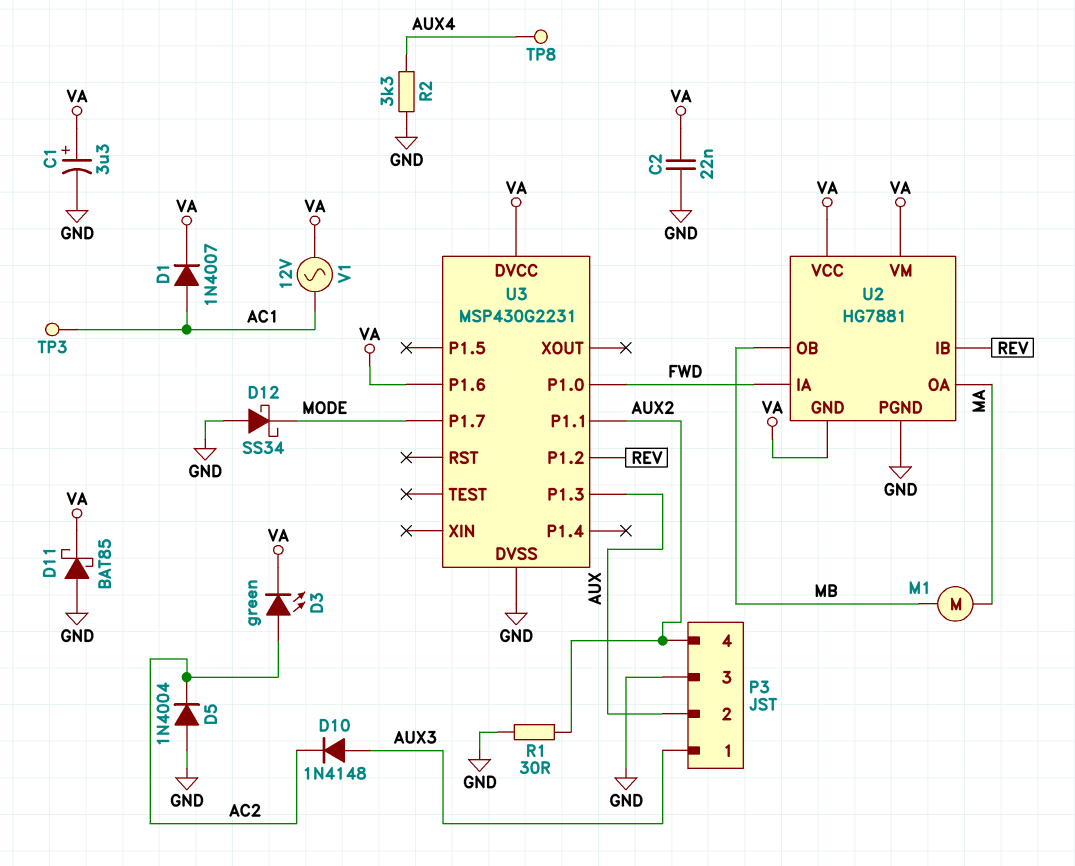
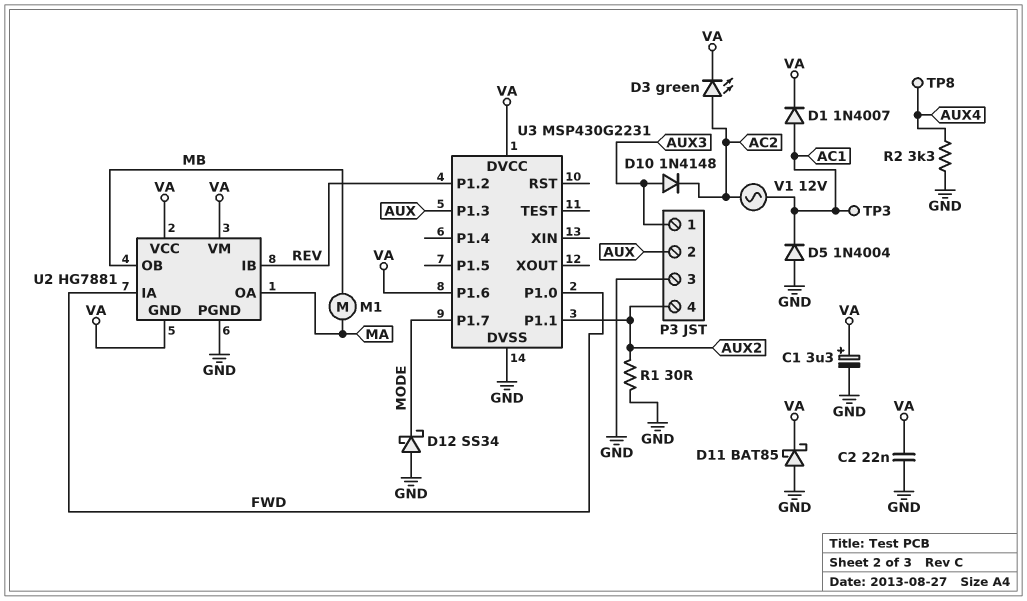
D5: diode 1N4004 (A GND, K AC2) -> diode 1N4004 (A GND, K AC1)
V1: AC 12V (AC1, VA) -> AC 12V (AC1, AC2)

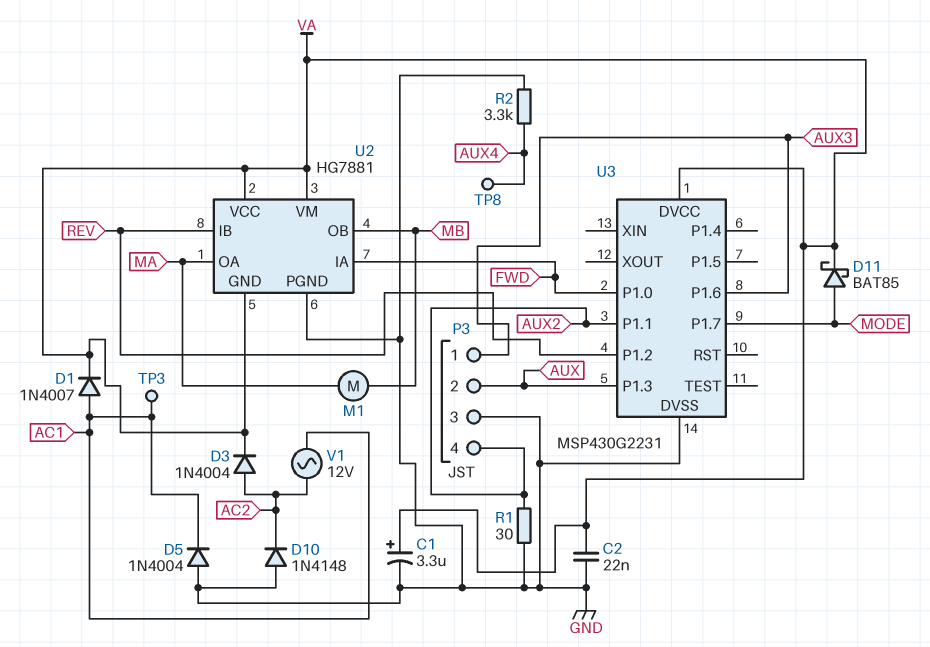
D3: LED green (A AC2, K VA) -> diode 1N4004 (A AC2, K VA)
D10: diode 1N4148 (A AUX3, K AC2) -> diode 1N4148 (A GND, K AC2)
D11: schottky BAT85 (A GND, K VA) -> schottky BAT85 (A MODE, K VA)
D12: schottky SS34 (A GND, K MODE) -> none
U3 pin P1.6: VA -> AUX3

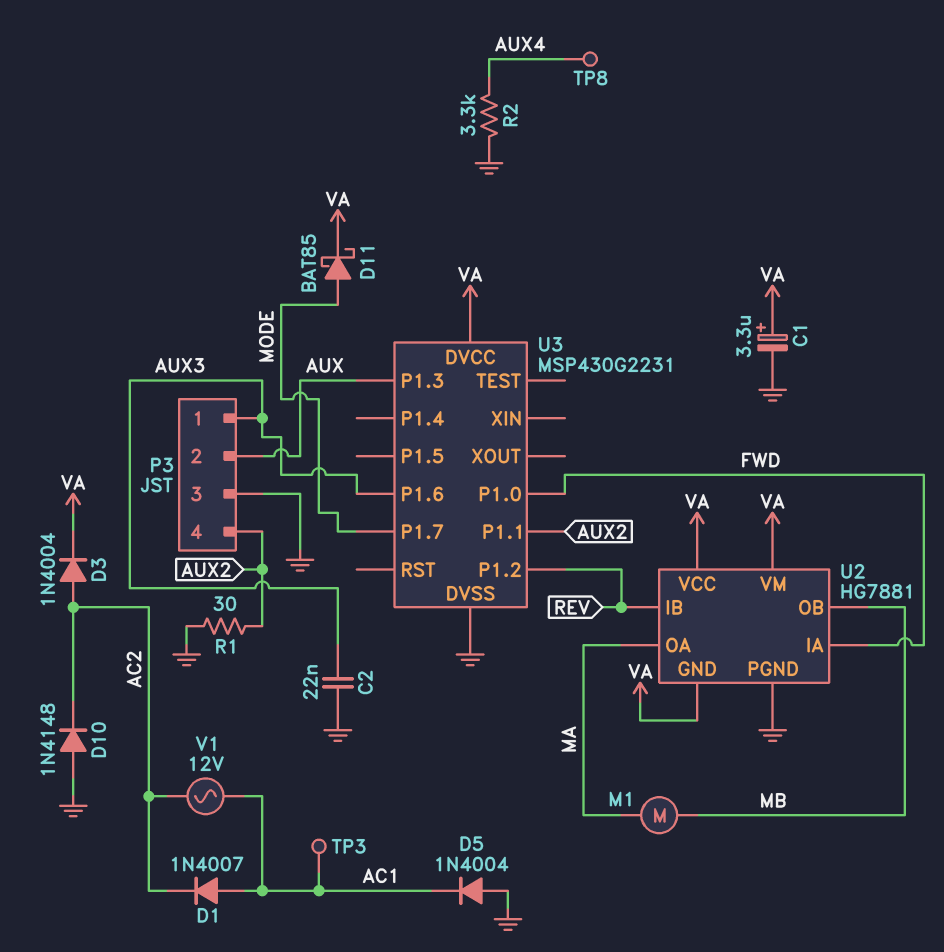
C2: 22nF (GND, VA) -> 22nF (AUX3, GND)
D1: diode 1N4007 (A AC1, K VA) -> diode 1N4007 (A AC1, K AC2)

